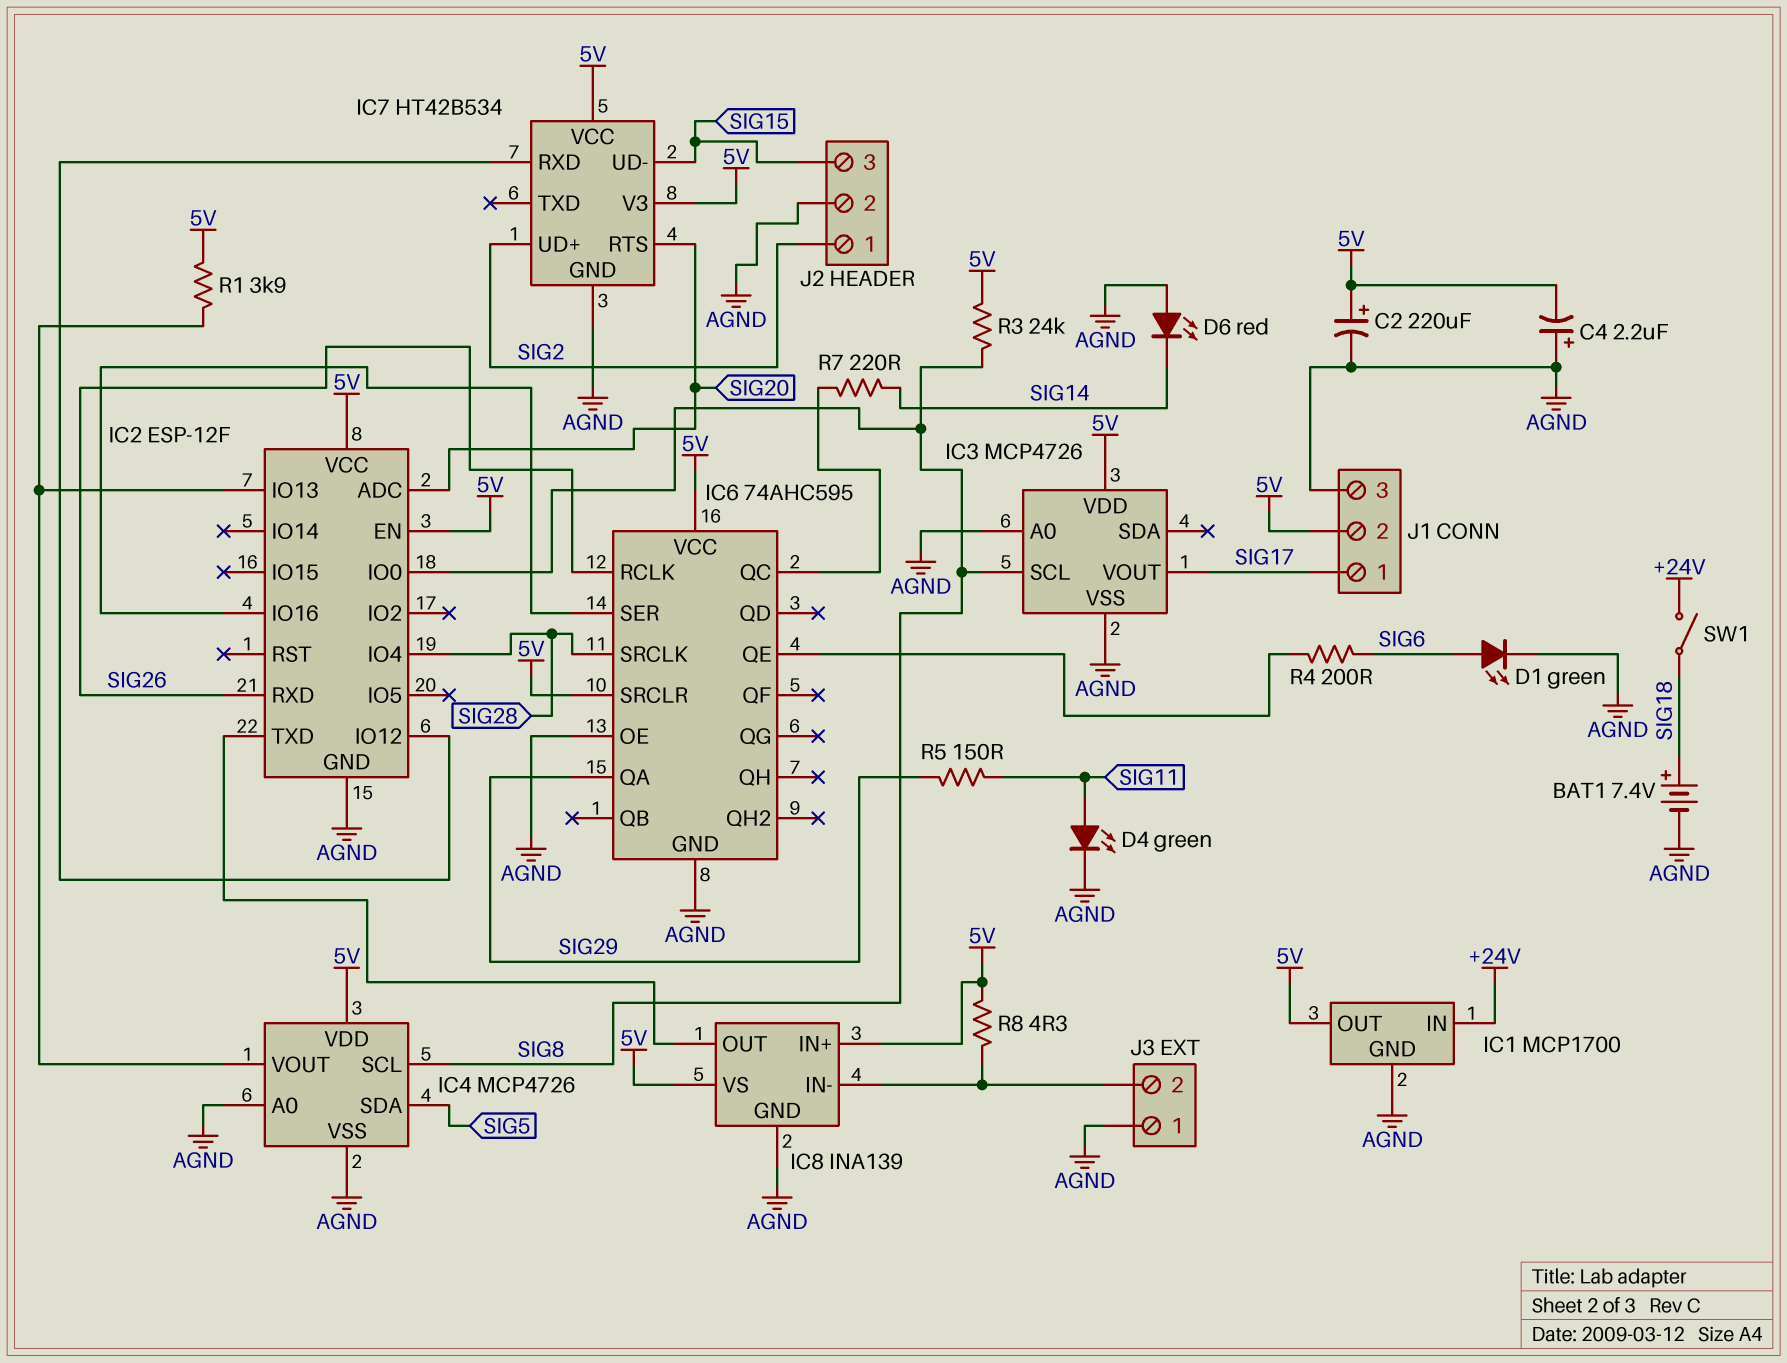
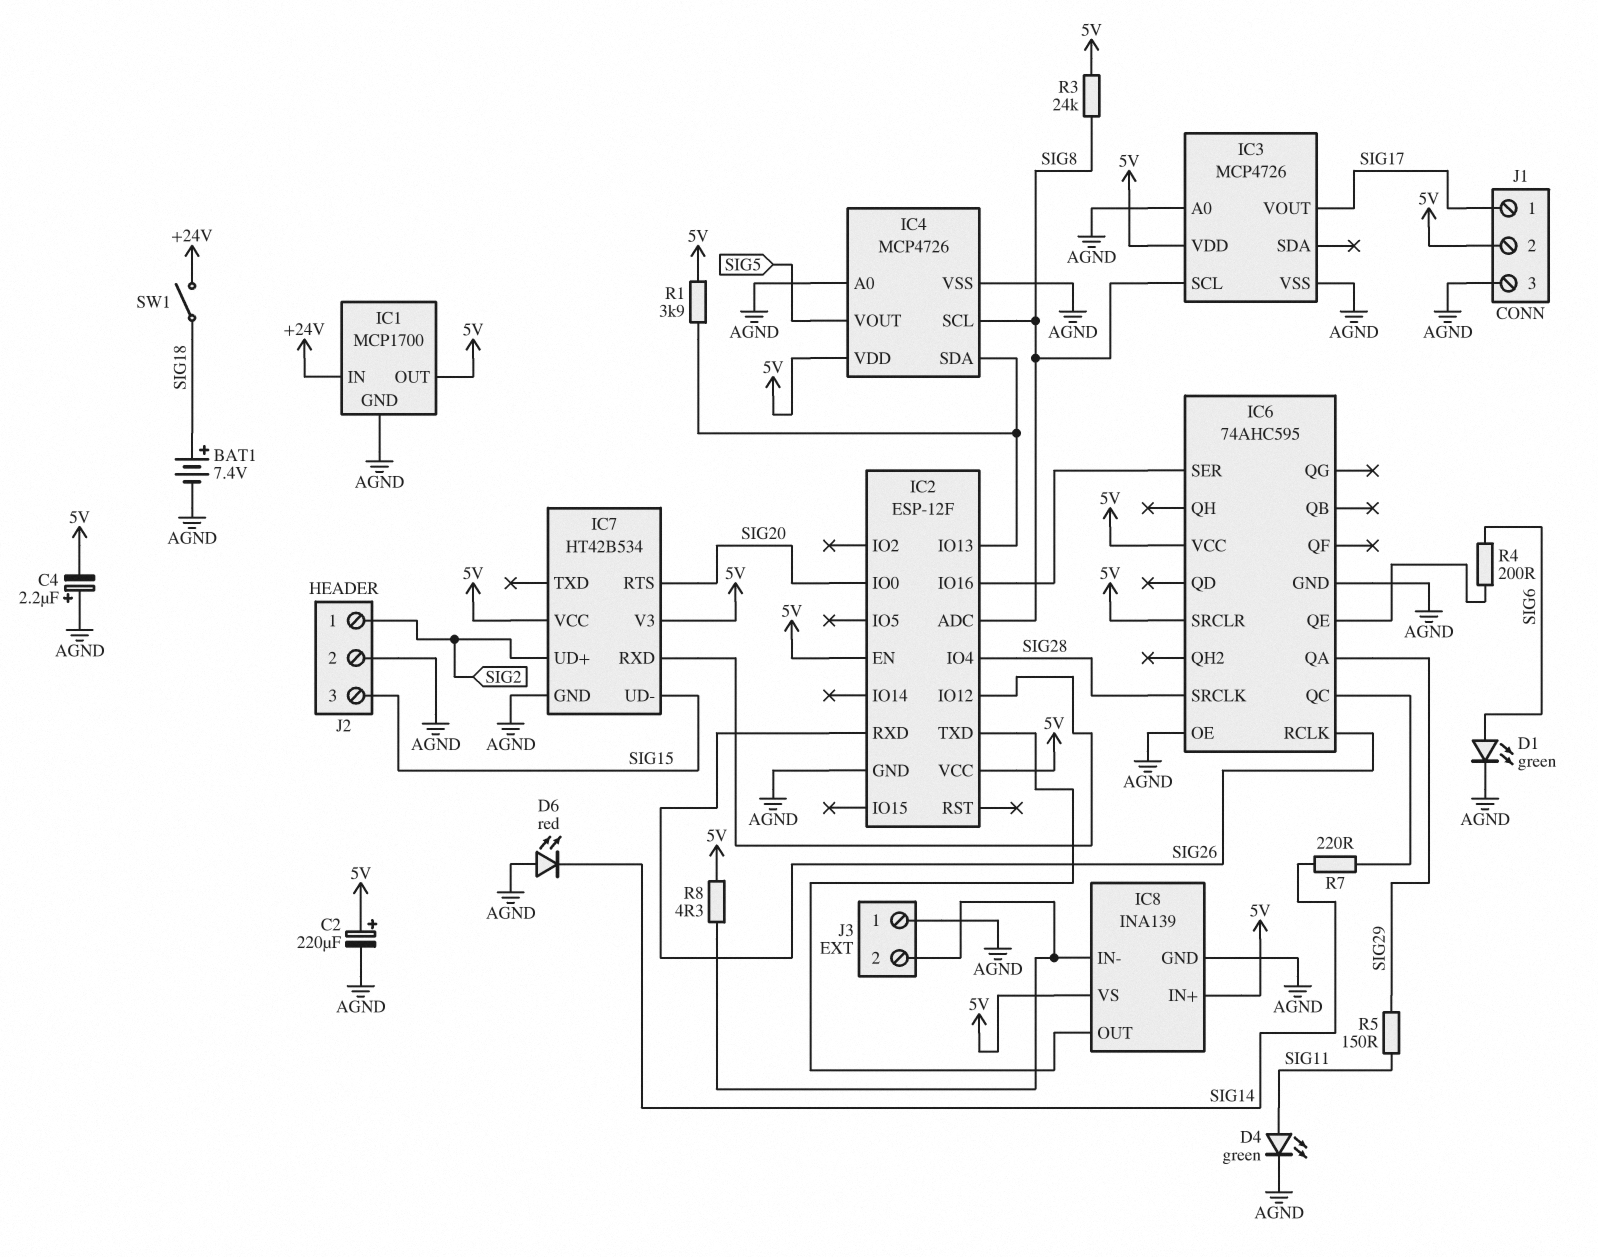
IC2 pin ADC: SIG20 -> SIG8
IC2 pin IO0: SIG8 -> SIG20
IC4 pin SDA: SIG5 -> IC2/IO13
IC4 pin VOUT: IC2/IO13 -> SIG5

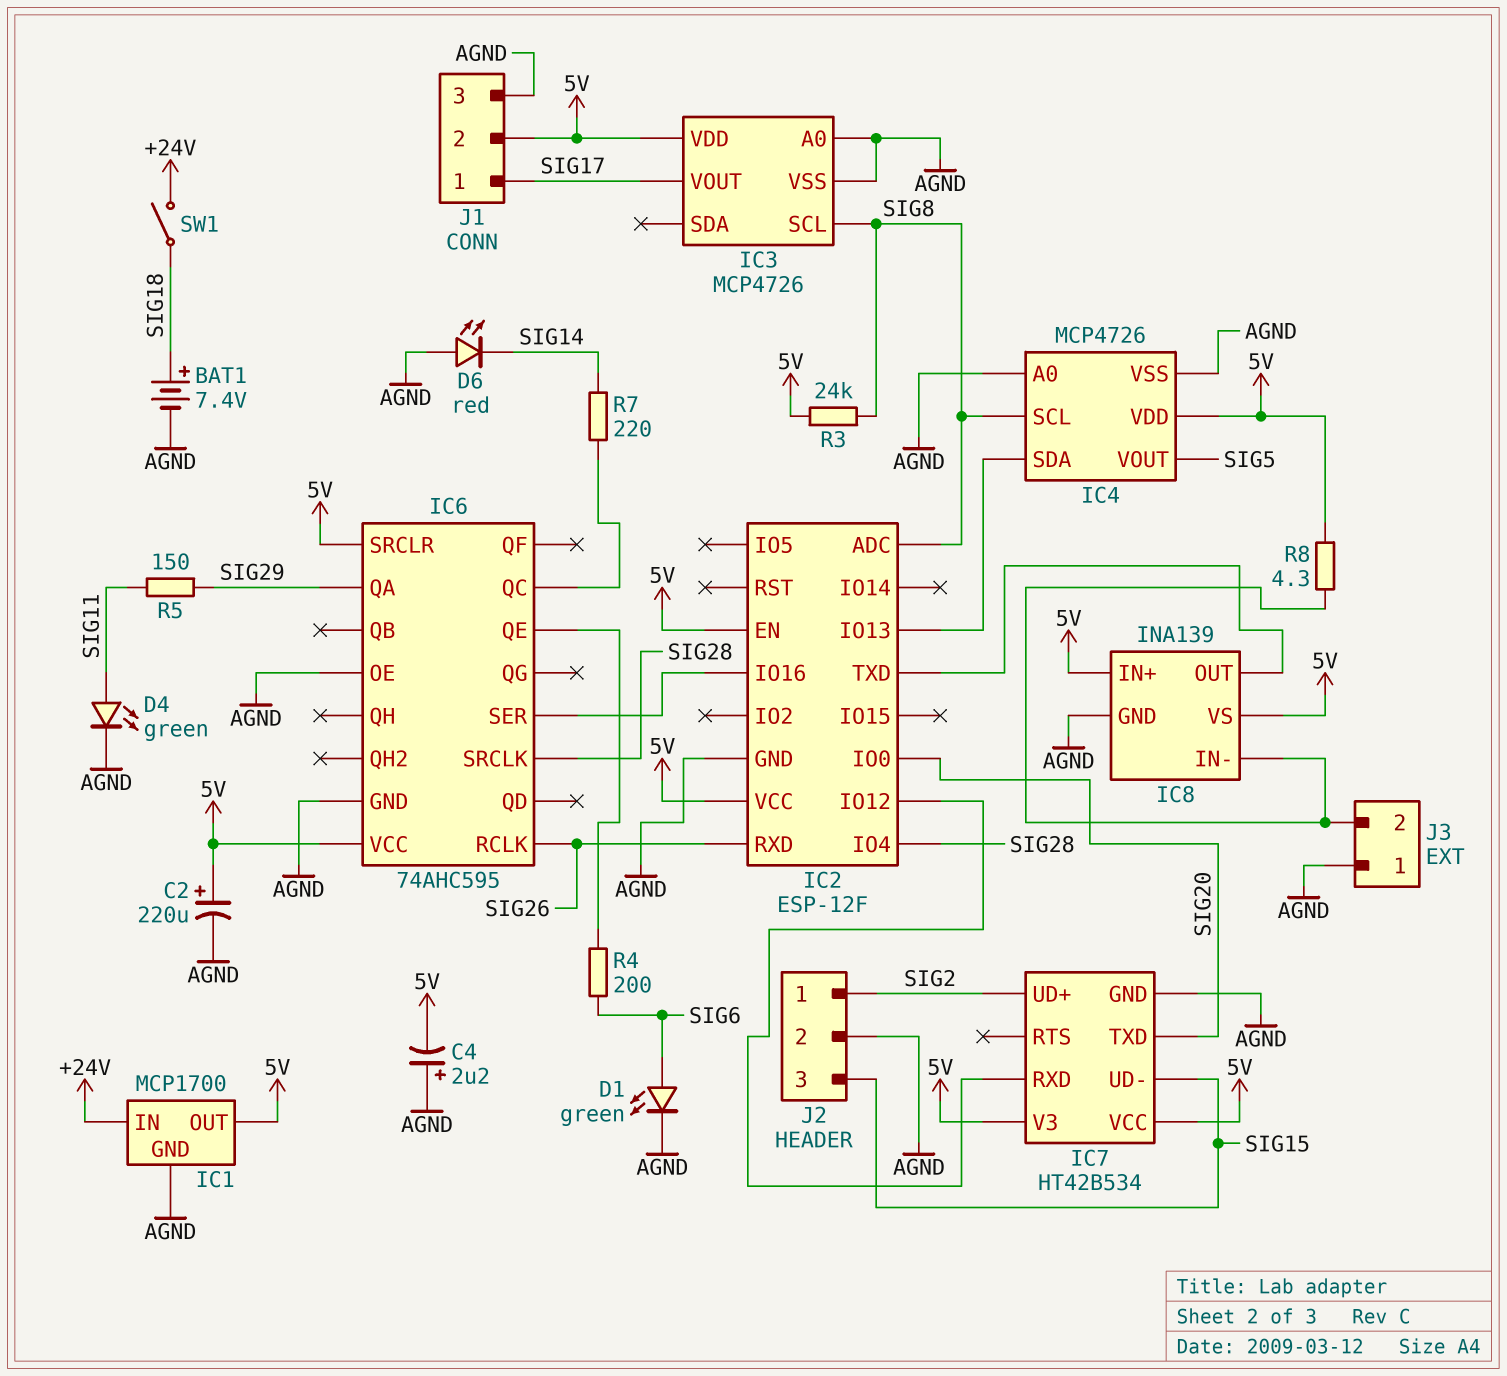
IC7 pin RTS: SIG20 -> none
IC7 pin TXD: none -> SIG20
R1: 3.9k (5V, IC2/IO13) -> none

